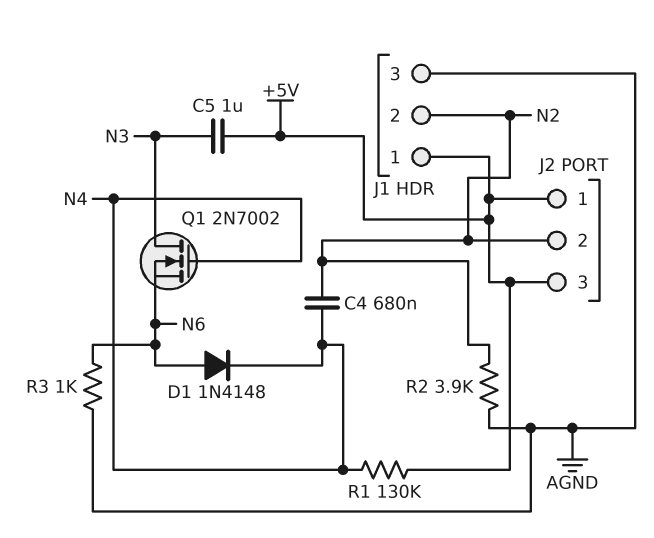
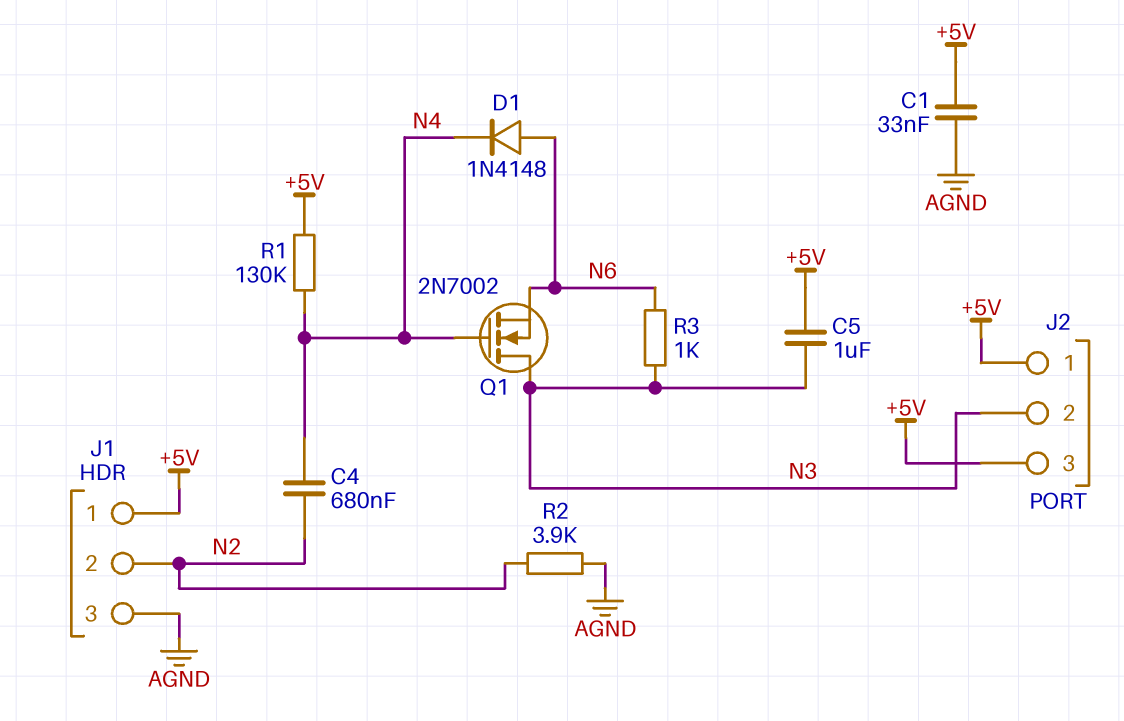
C1: none -> 33nF (+5V, AGND)
J2 pin 2: N2 -> N3
R3: 1k (AGND, N6) -> 1k (N3, N6)

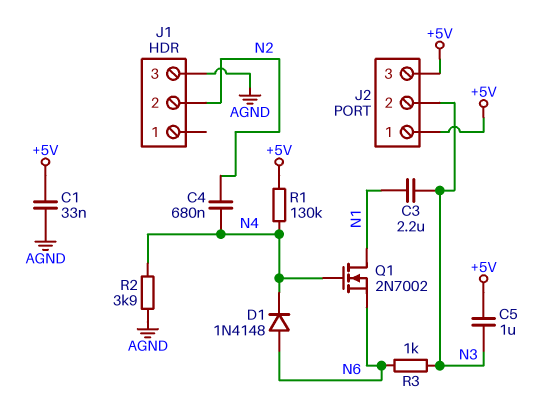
C3: none -> 2.2uF (N1, N3)
J1 pin 1: +5V -> none
Q1: NMOS 2N7002 (G N4, D N3, S N6) -> NMOS 2N7002 (G N4, D N1, S N6)
R2: 3.9k (AGND, N2) -> 3.9k (AGND, N4)

